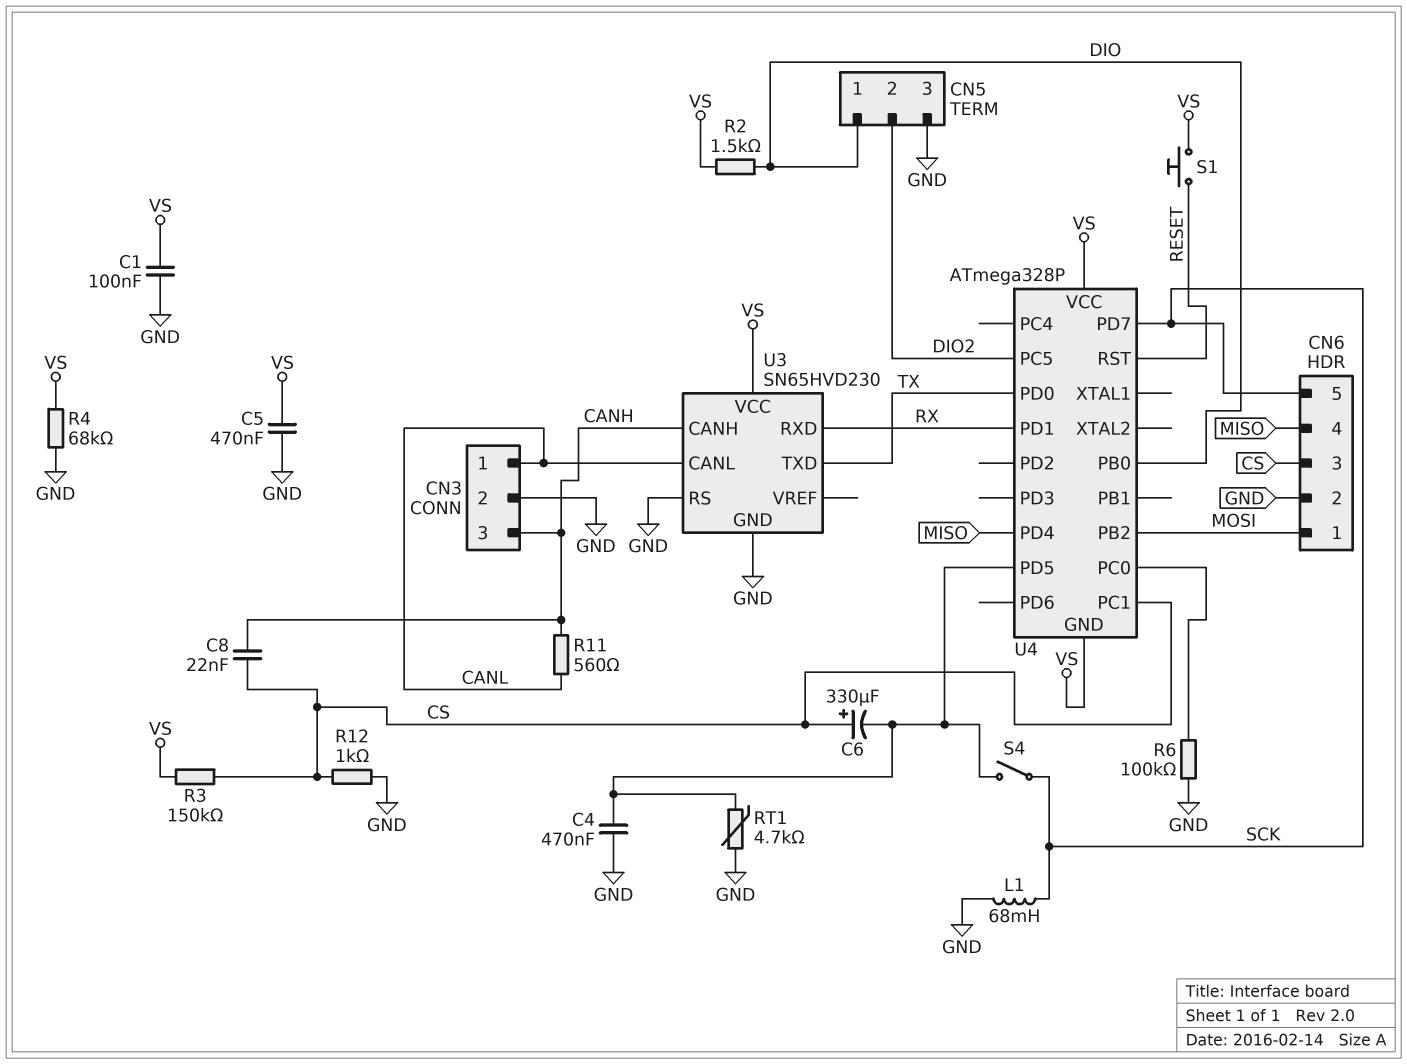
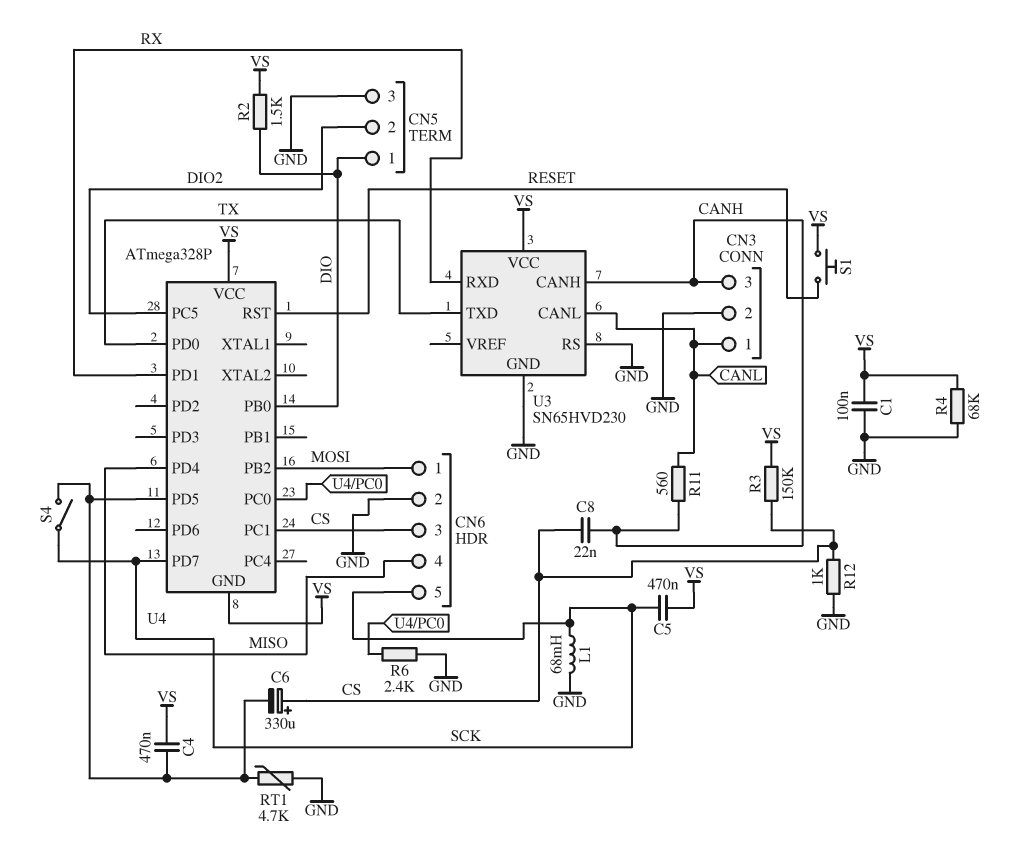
C4: 470nF (GND, U4/PD5) -> 470nF (U4/PD5, VS)
C5: 470nF (GND, VS) -> 470nF (SCK, VS)
R6: 100k (GND, U4/PC0) -> 2.4k (GND, U4/PC0)

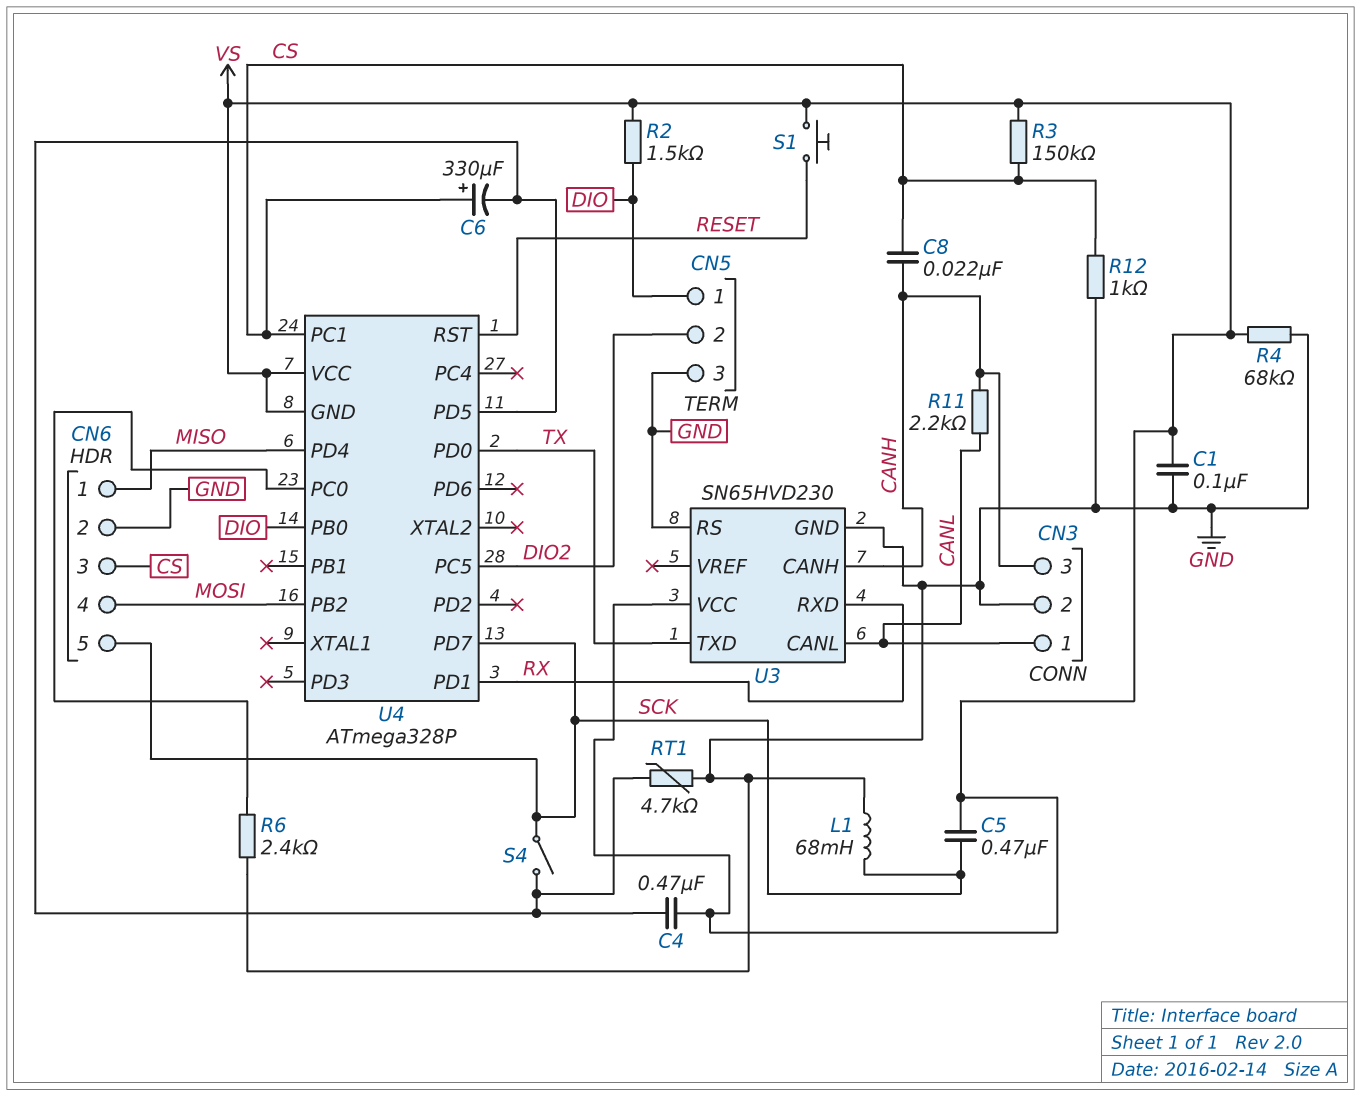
CN6 pin 1: MOSI -> MISO
CN6 pin 4: MISO -> MOSI
R11: 560 (CANH, CANL) -> 2.2k (CANH, CANL)

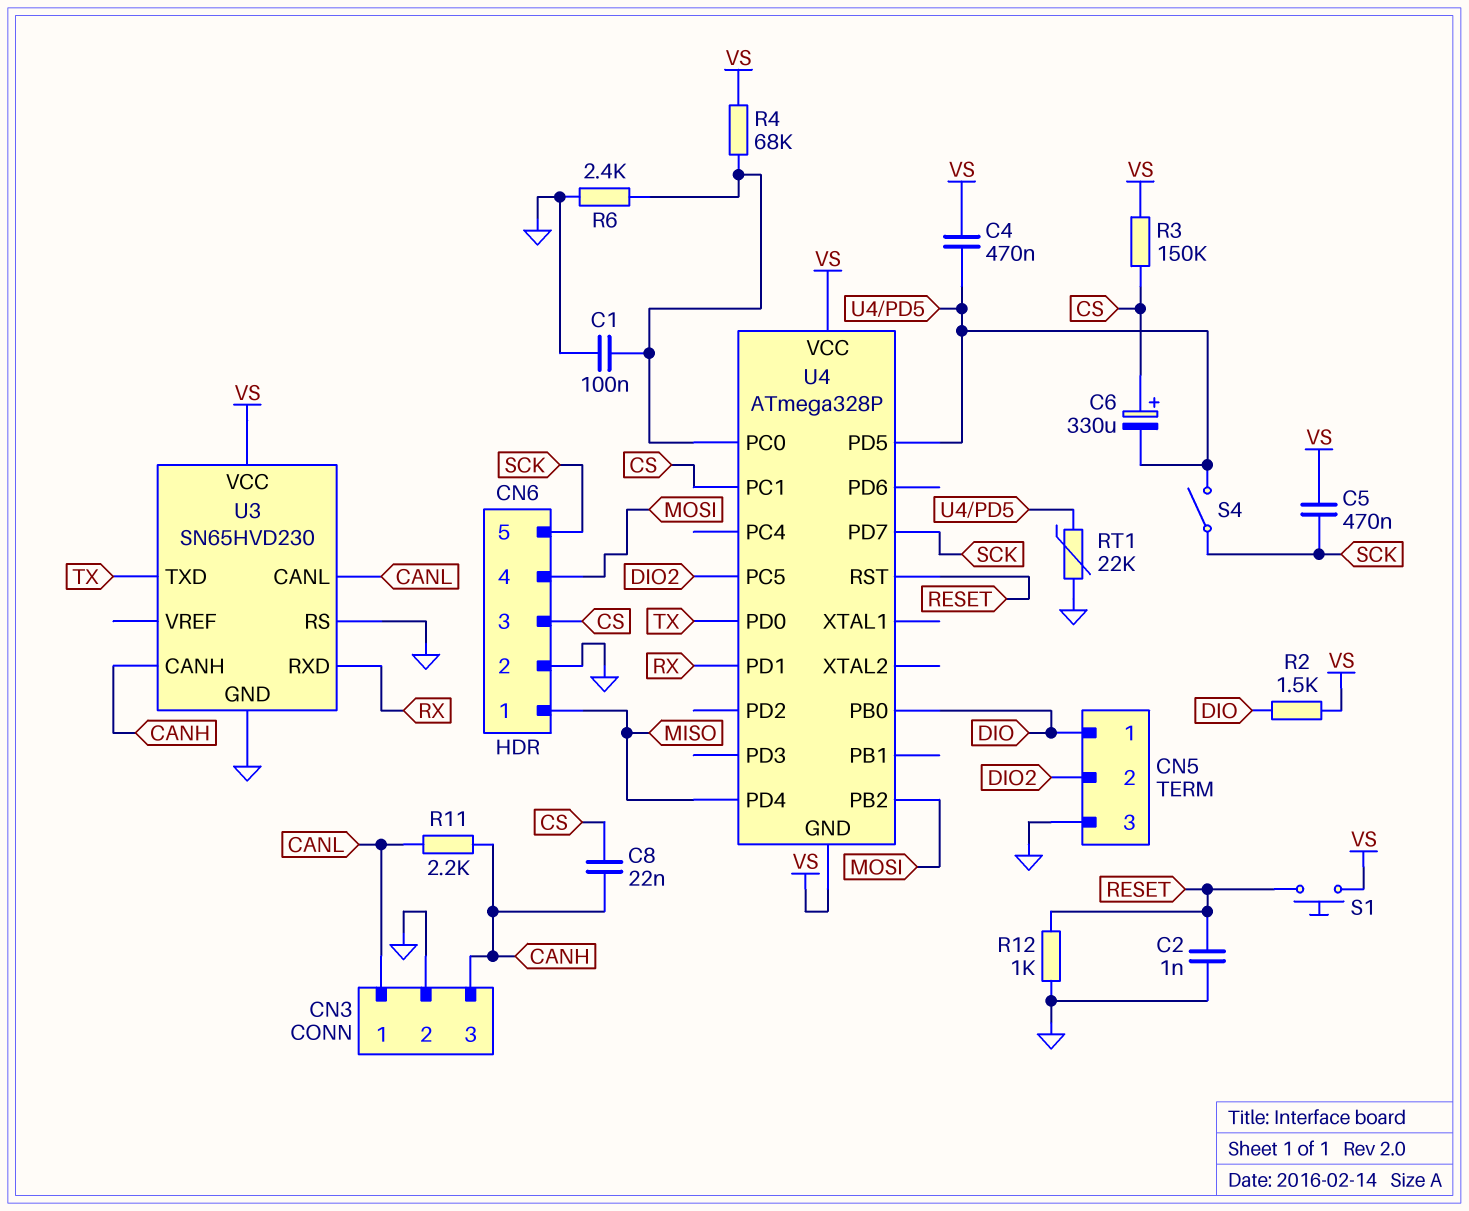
C1: 100nF (GND, VS) -> 100nF (GND, U4/PC0)
C2: none -> 1nF (GND, RESET)
L1: 68mH (GND, SCK) -> none
R4: 68k (GND, VS) -> 68k (U4/PC0, VS)
R12: 1k (CS, GND) -> 1k (GND, RESET)
RT1: 4.7k (GND, U4/PD5) -> 22k (GND, U4/PD5)

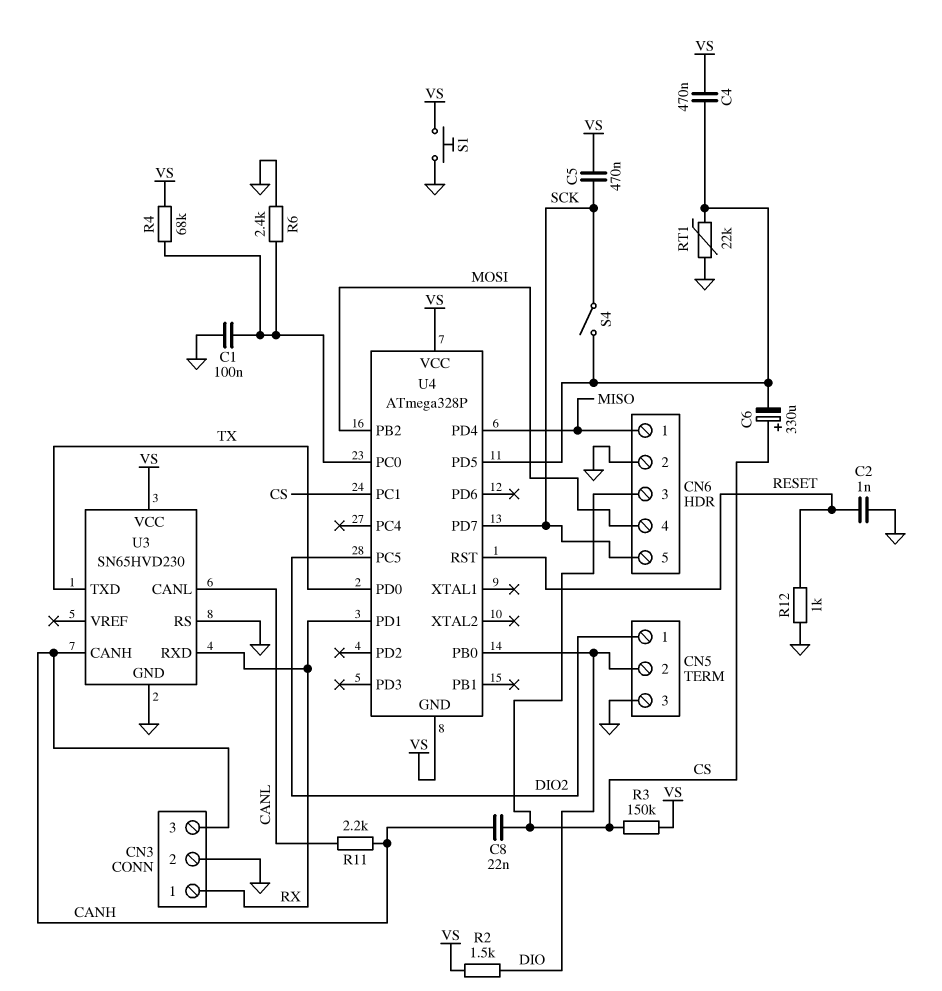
CN3 pin 1: CANL -> RX
CN5 pin 1: DIO -> DIO2
CN5 pin 2: DIO2 -> DIO
S1: button (RESET, VS) -> button (GND, VS)

